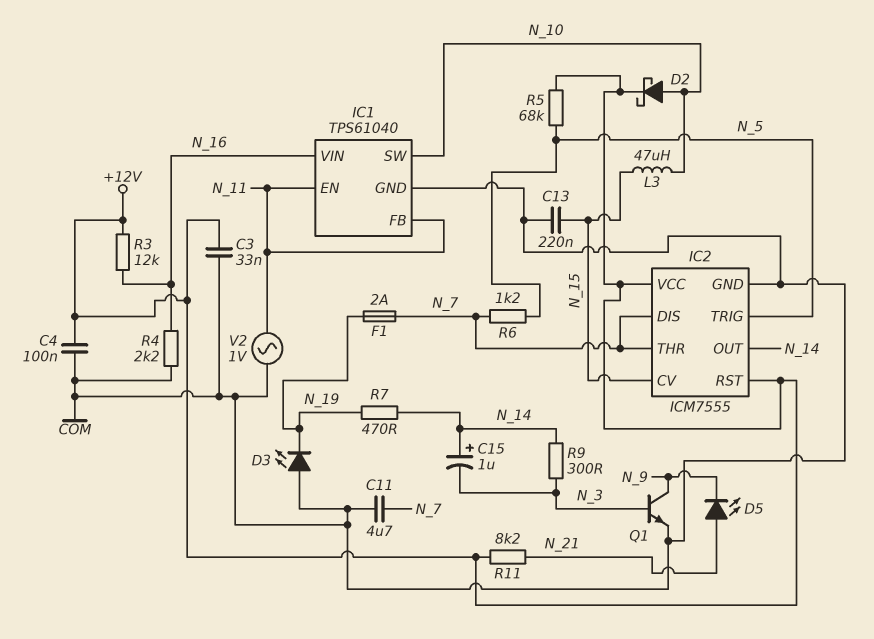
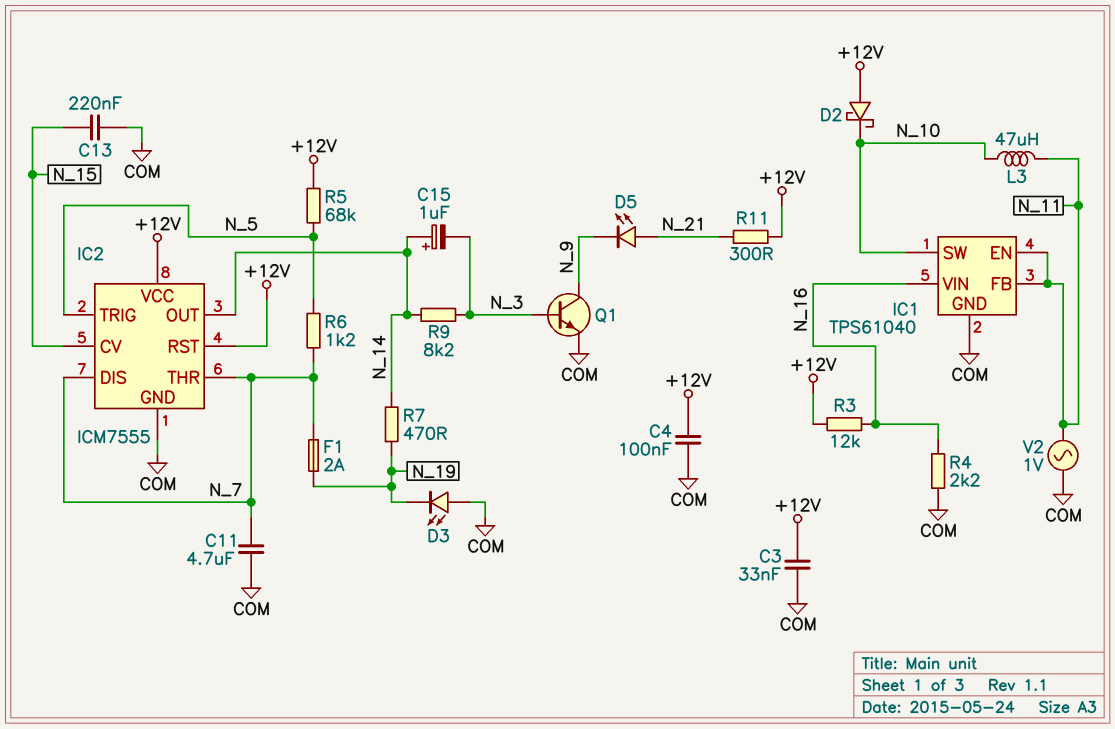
D2: schottky (A N_10, K +12V) -> schottky (A +12V, K N_10)
L3: 47uH (N_10, N_15) -> 47uH (N_10, N_11)
R9: 300 (N_3, N_14) -> 8.2k (N_3, N_14)
R11: 8.2k (+12V, N_21) -> 300 (+12V, N_21)

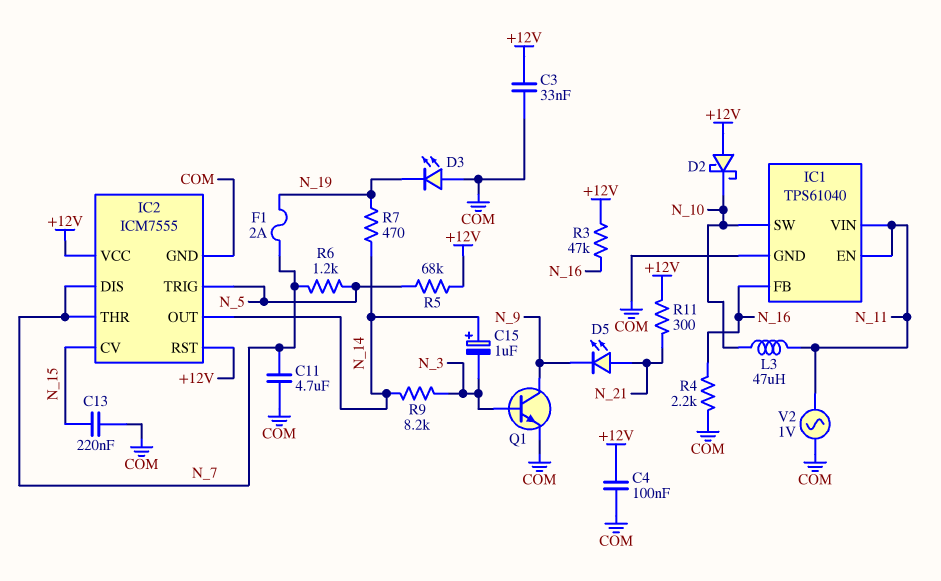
IC1 pin FB: N_11 -> N_16
IC1 pin VIN: N_16 -> N_11
R3: 12k (+12V, N_16) -> 47k (+12V, N_16)

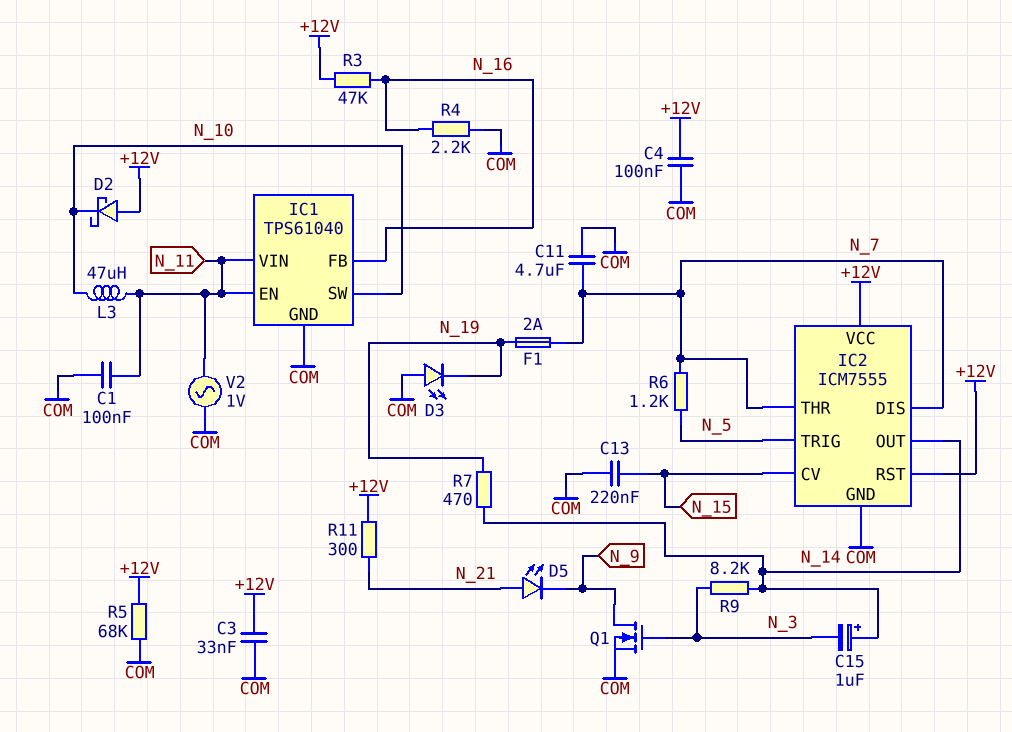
C1: none -> 100nF (COM, N_11)
Q1: NPN (B N_3, C N_9, E COM) -> NMOS (G N_3, D N_9, S COM)
R5: 68k (+12V, N_5) -> 68k (+12V, COM)

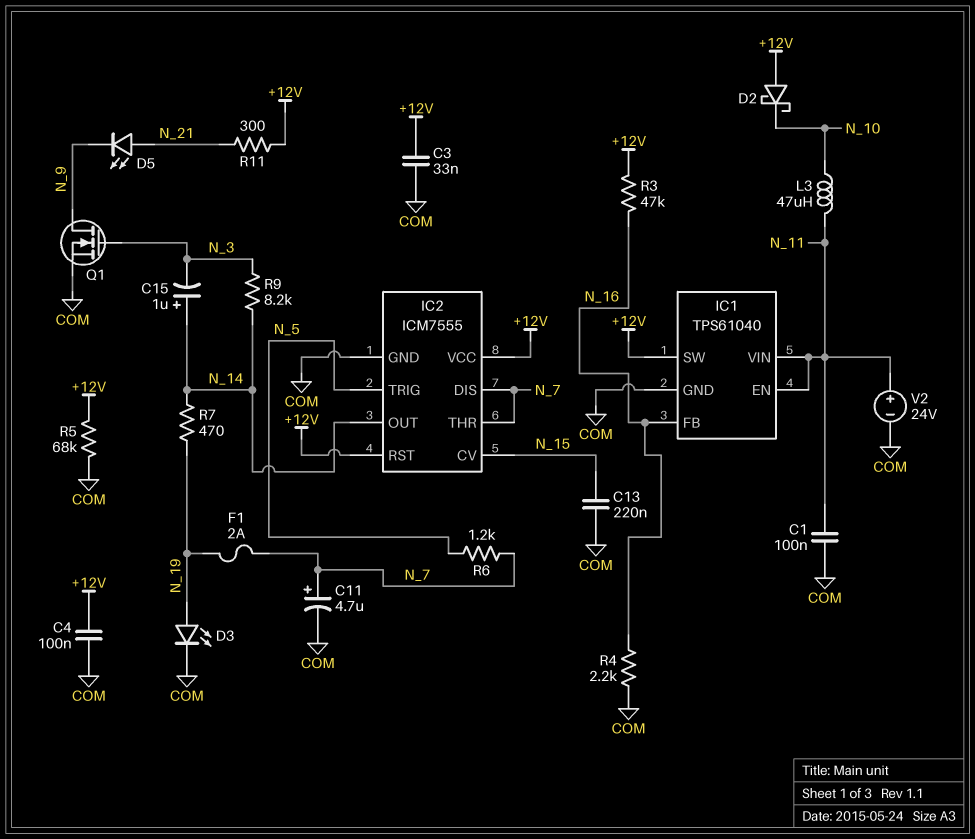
C11: 4.7uF (COM, N_7) -> 4.7uF (plus N_7, minus COM)
D3: LED (A COM, K N_19) -> LED (A N_19, K COM)
IC1 pin SW: N_10 -> +12V
V2: AC 1V (COM, N_11) -> 24V (plus N_11, minus COM)

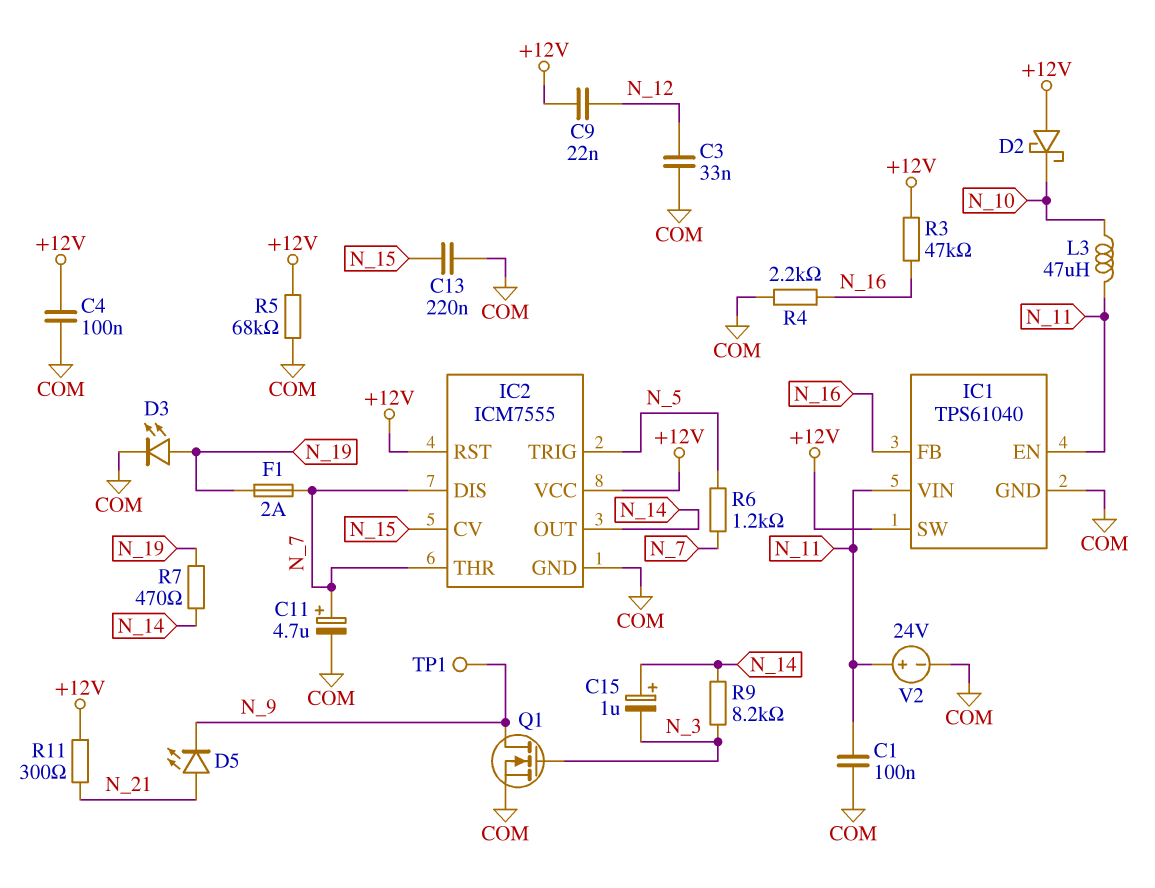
C3: 33nF (+12V, COM) -> 33nF (COM, N_12)
C9: none -> 22nF (+12V, N_12)
TP1: none -> test point (N_9)

